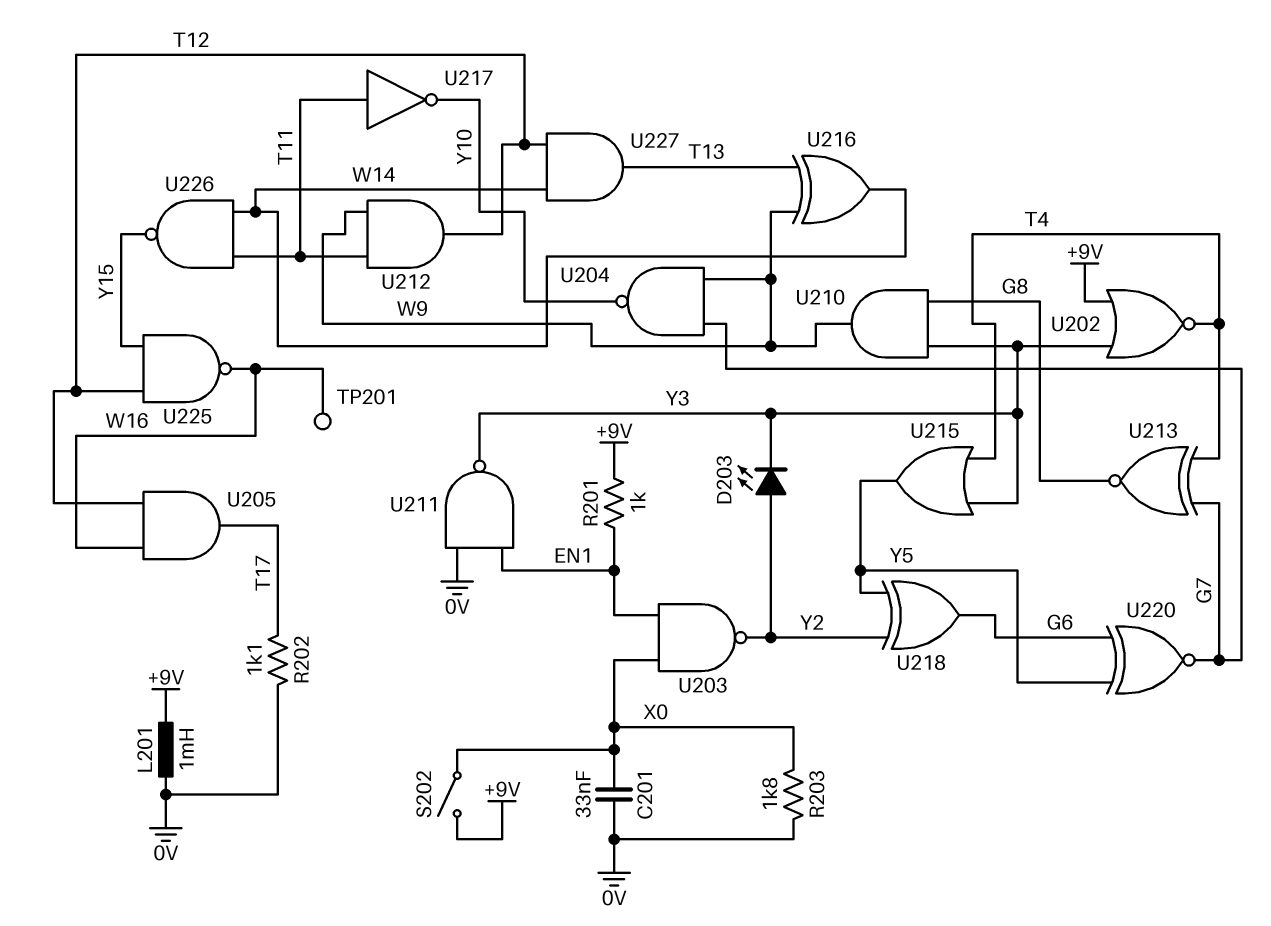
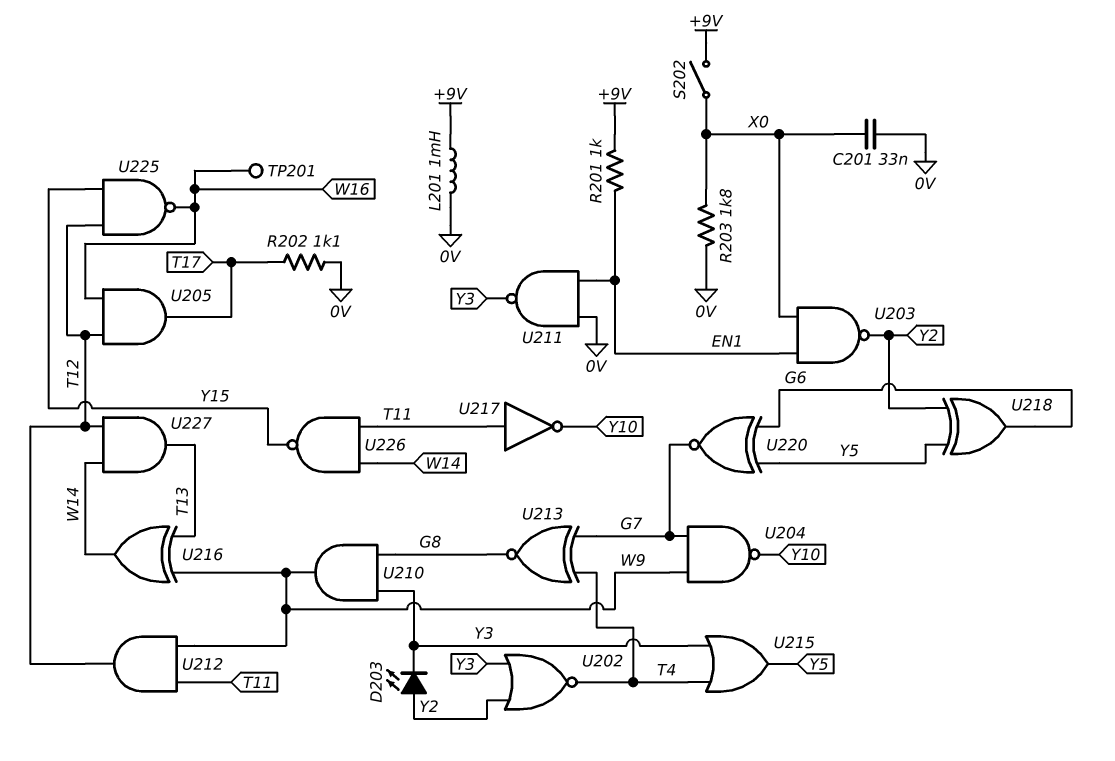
U202: NOR (in +9V, in Y3, out T4) -> NOR (in Y2, in Y3, out T4)

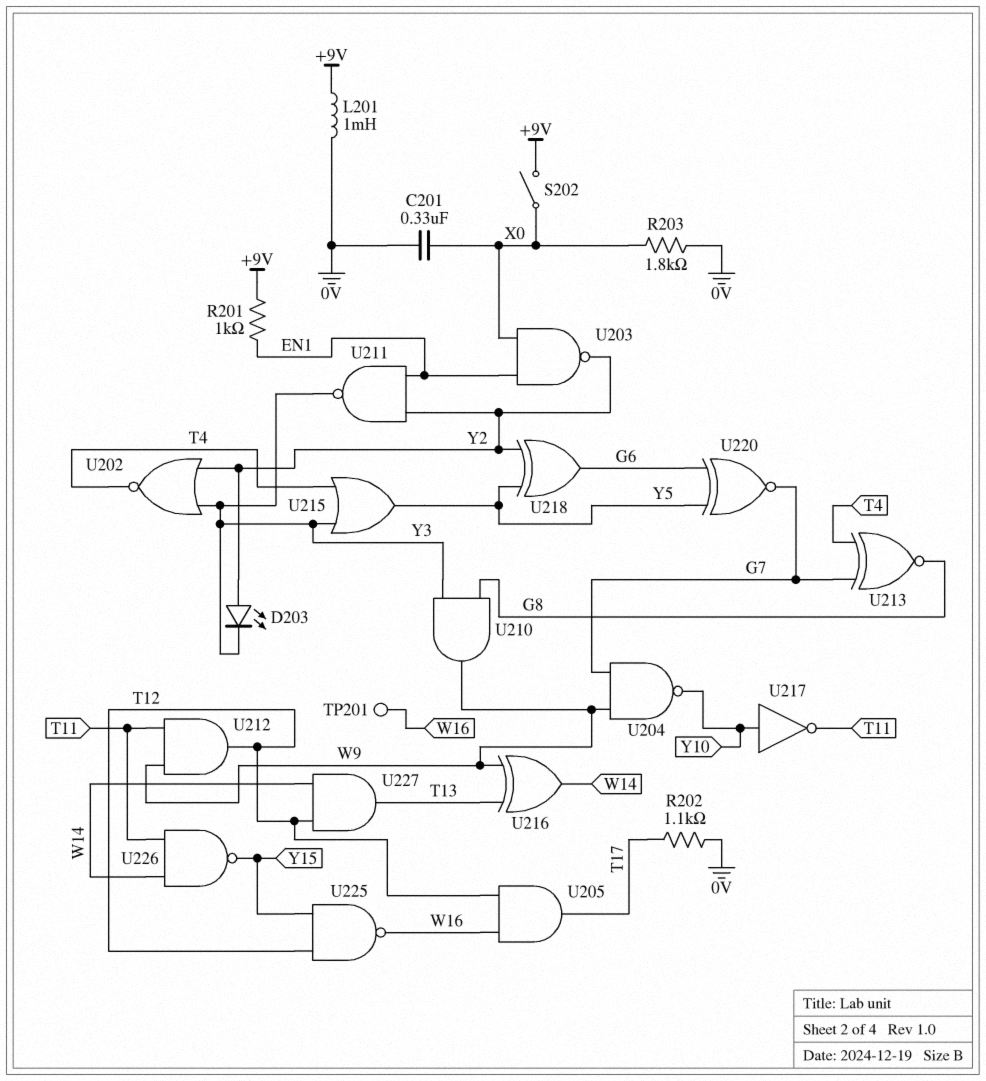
C201: 33nF (0V, X0) -> 330nF (0V, X0)
U211: NAND (in 0V, in EN1, out Y3) -> NAND (in EN1, in Y2, out Y3)
U217: NOT (in T11, out Y10) -> NOT (in Y10, out T11)

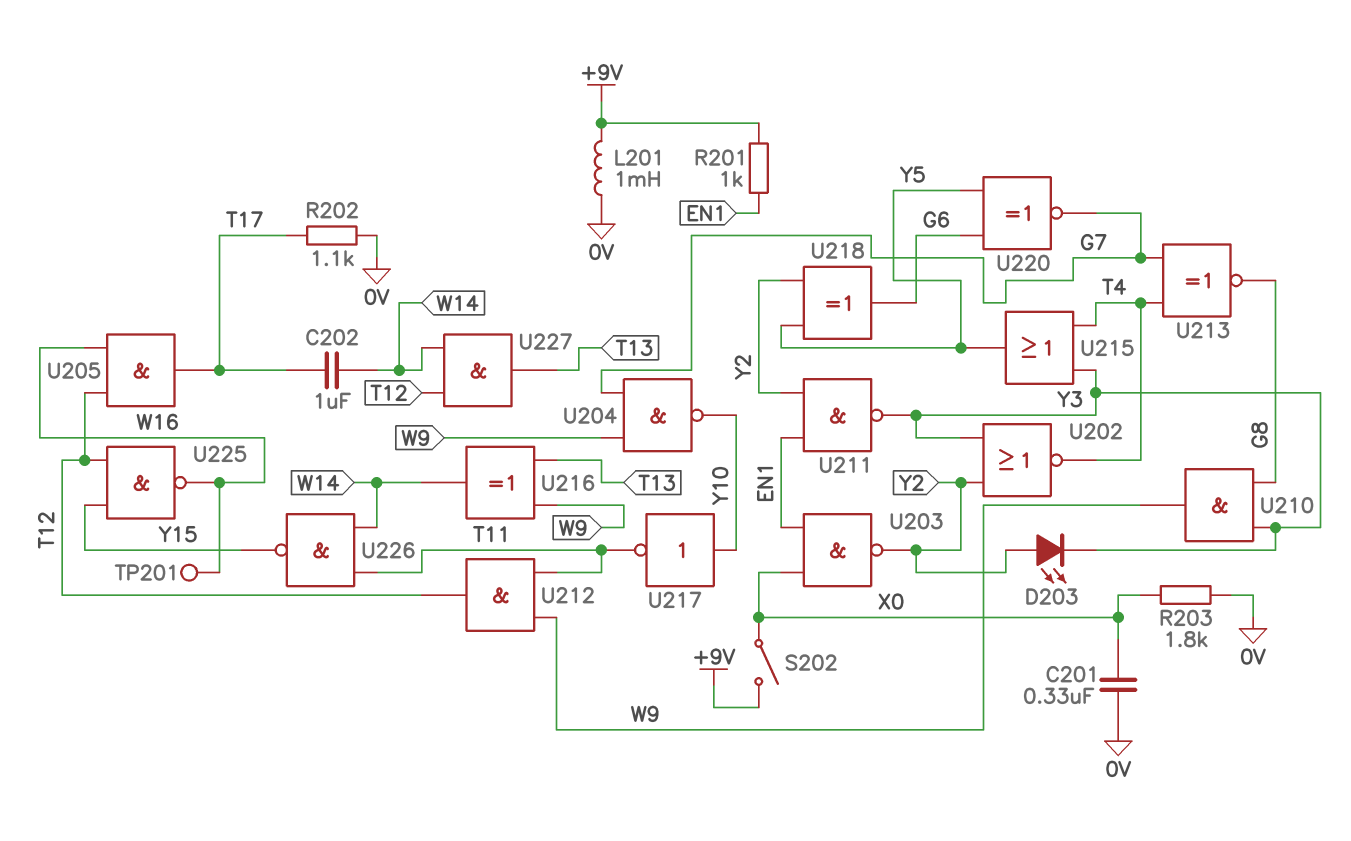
C202: none -> 1uF (T17, W14)

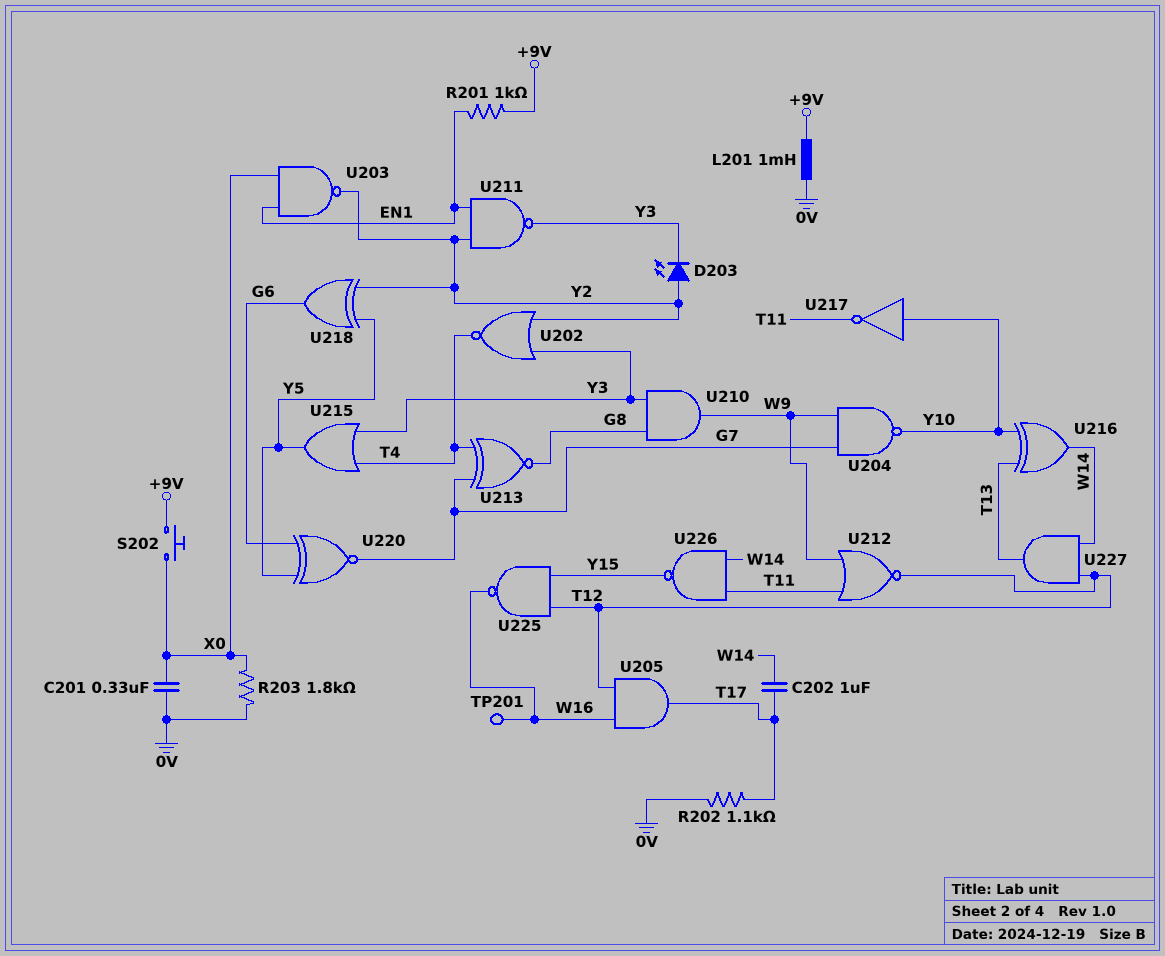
S202: switch (+9V, X0) -> button (+9V, X0)
U212: AND (in T11, in W9, out T12) -> NOR (in T11, in W9, out T12)
U216: XOR (in T13, in W9, out W14) -> XOR (in T13, in Y10, out W14)

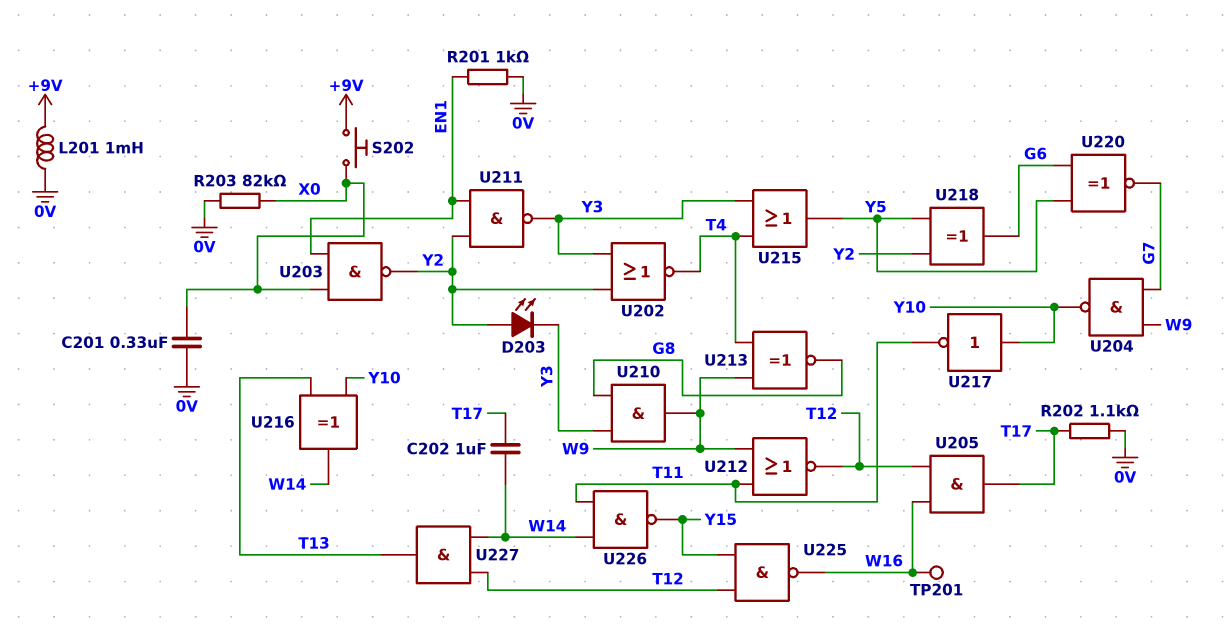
R201: 1k (+9V, EN1) -> 1k (0V, EN1)
R203: 1.8k (0V, X0) -> 82k (0V, X0)
U213: XNOR (in G7, in T4, out G8) -> XNOR (in T4, in W9, out G8)

